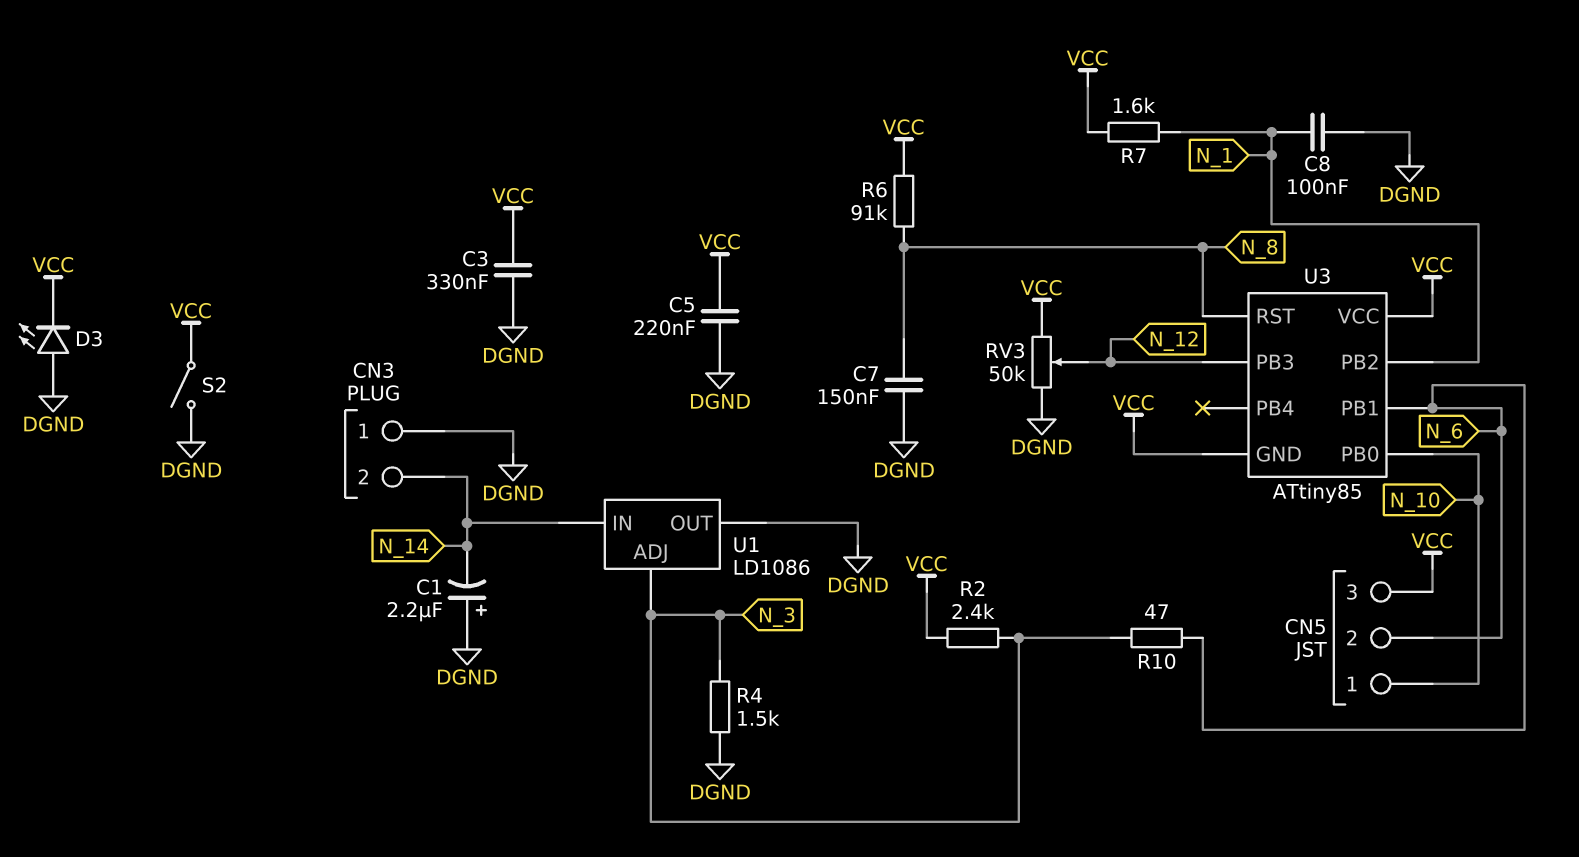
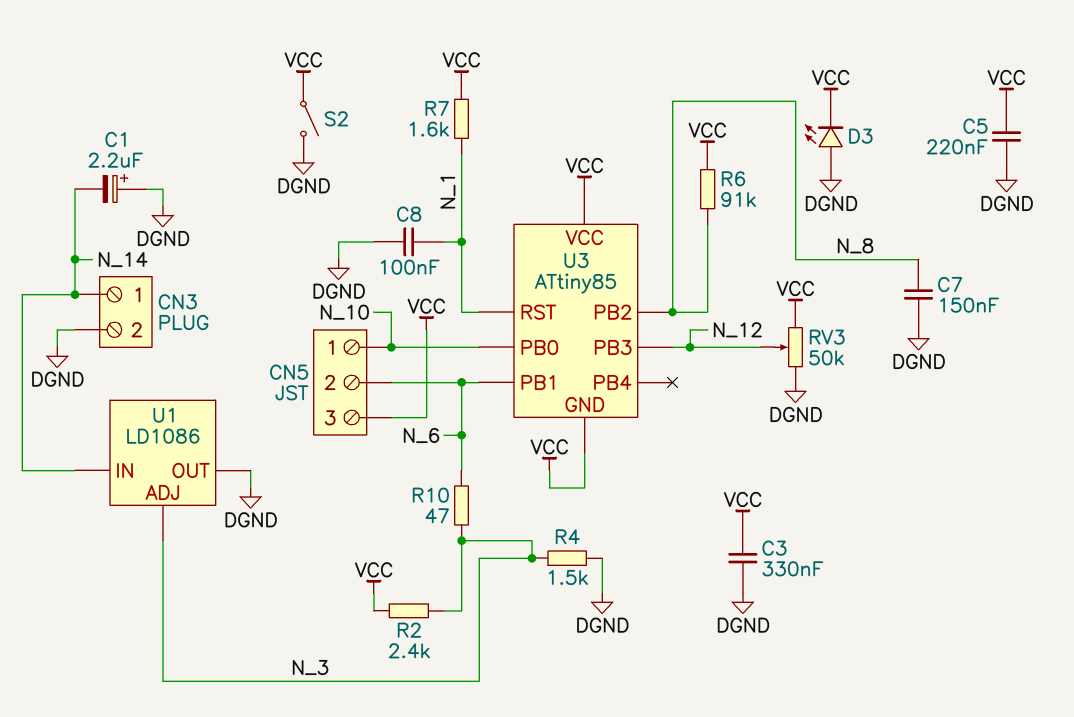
CN3 pin 1: DGND -> N_14
CN3 pin 2: N_14 -> DGND
U3 pin PB2: N_1 -> N_8
U3 pin RST: N_8 -> N_1

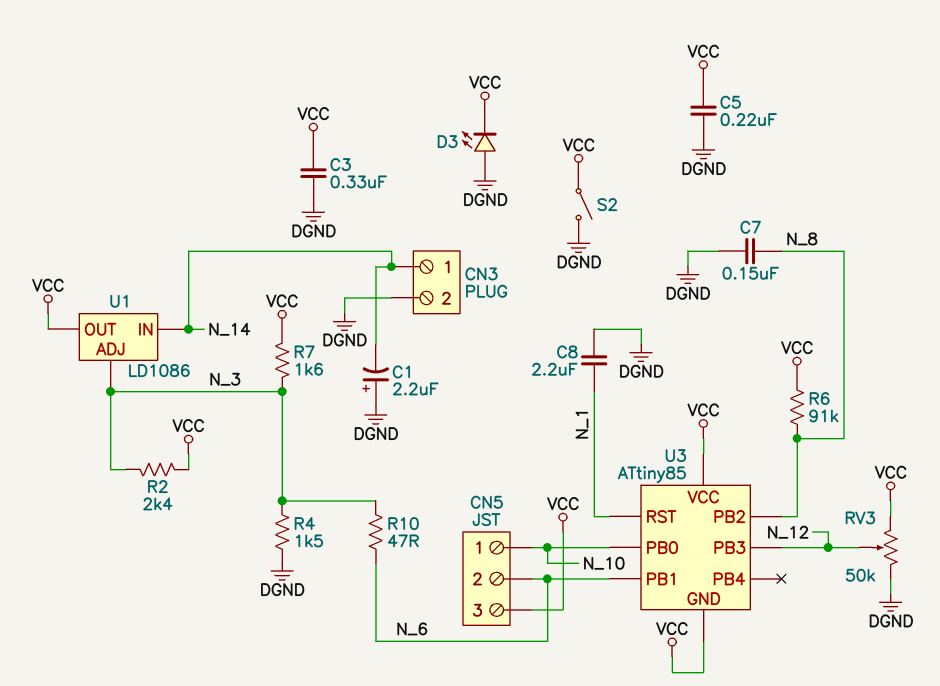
C8: 100nF (DGND, N_1) -> 2.2uF (DGND, N_1)
R7: 1.6k (N_1, VCC) -> 1.6k (N_3, VCC)
U1 pin OUT: DGND -> VCC

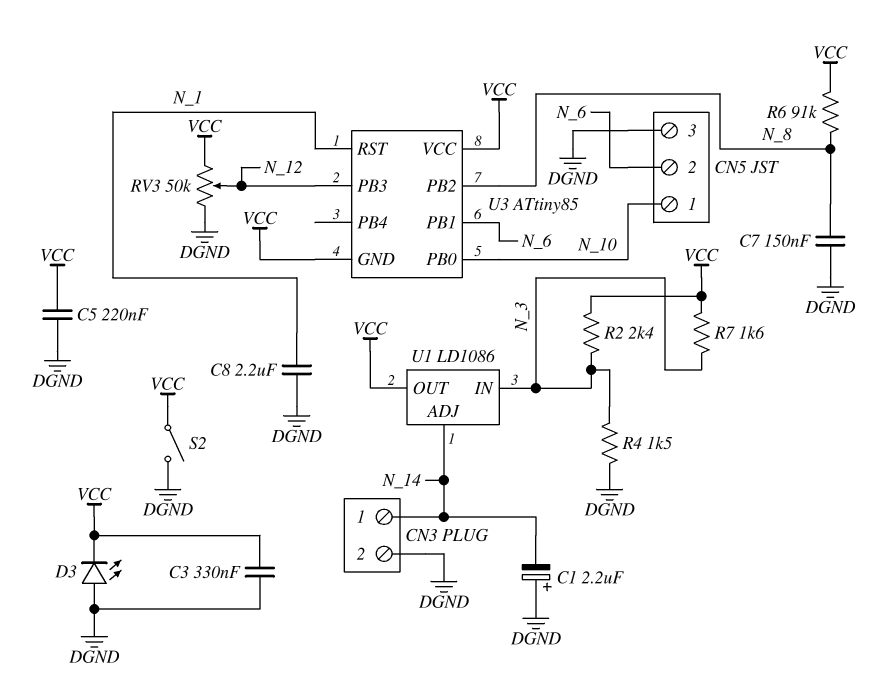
CN5 pin 3: VCC -> DGND
R10: 47 (N_3, N_6) -> none
U1 pin ADJ: N_3 -> N_14
U1 pin IN: N_14 -> N_3

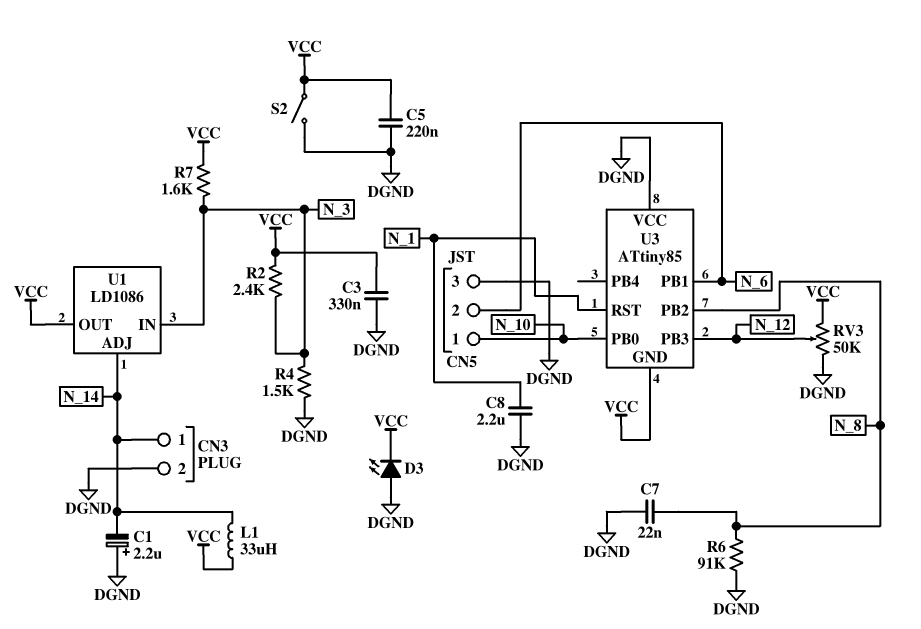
C7: 150nF (DGND, N_8) -> 22nF (DGND, N_8)
L1: none -> 33uH (N_14, VCC)
R6: 91k (N_8, VCC) -> 91k (DGND, N_8)
U3 pin VCC: VCC -> DGND

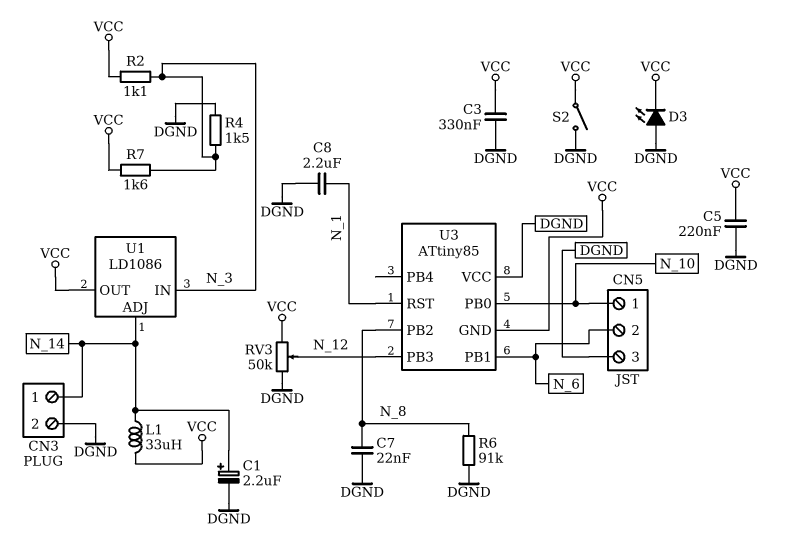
C1: 2.2uF (plus DGND, minus N_14) -> 2.2uF (plus N_14, minus DGND)
R2: 2.4k (N_3, VCC) -> 1.1k (N_3, VCC)

